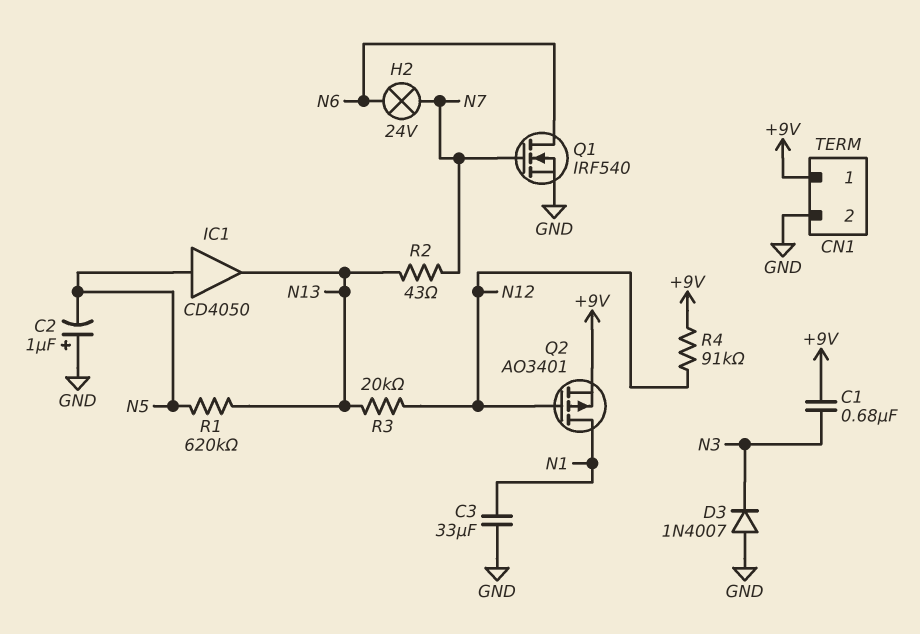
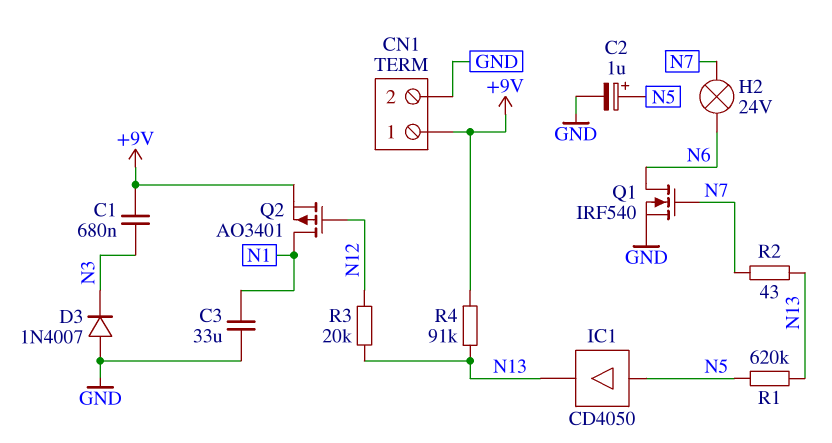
C2: 1uF (plus GND, minus N5) -> 1uF (plus N5, minus GND)
R4: 91k (+9V, N12) -> 91k (+9V, N13)

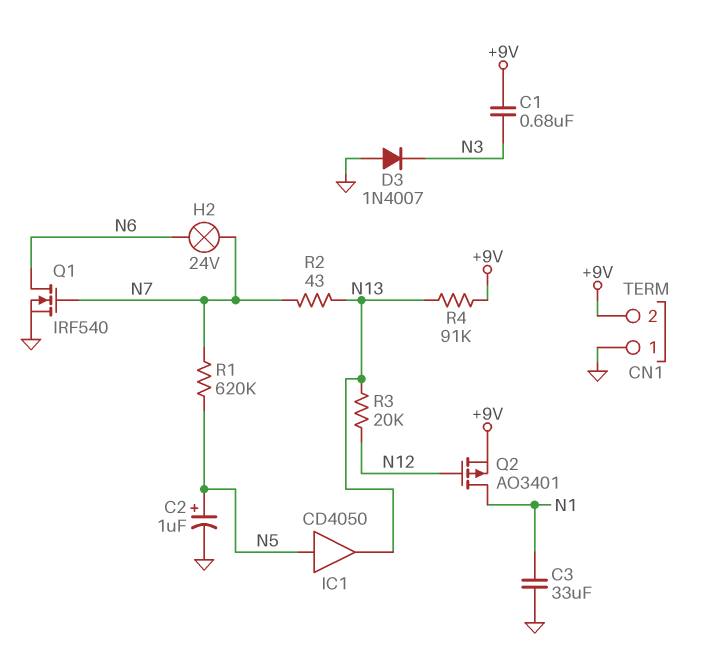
CN1 pin 1: +9V -> GND
CN1 pin 2: GND -> +9V
R1: 620k (N5, N13) -> 620k (N5, N7)

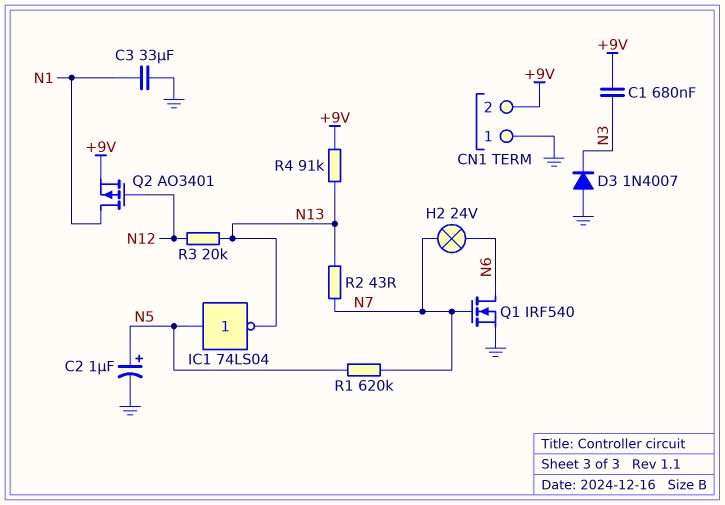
IC1: buffer CD4050 (in N5, out N13) -> NOT 74LS04 (in N5, out N13)

